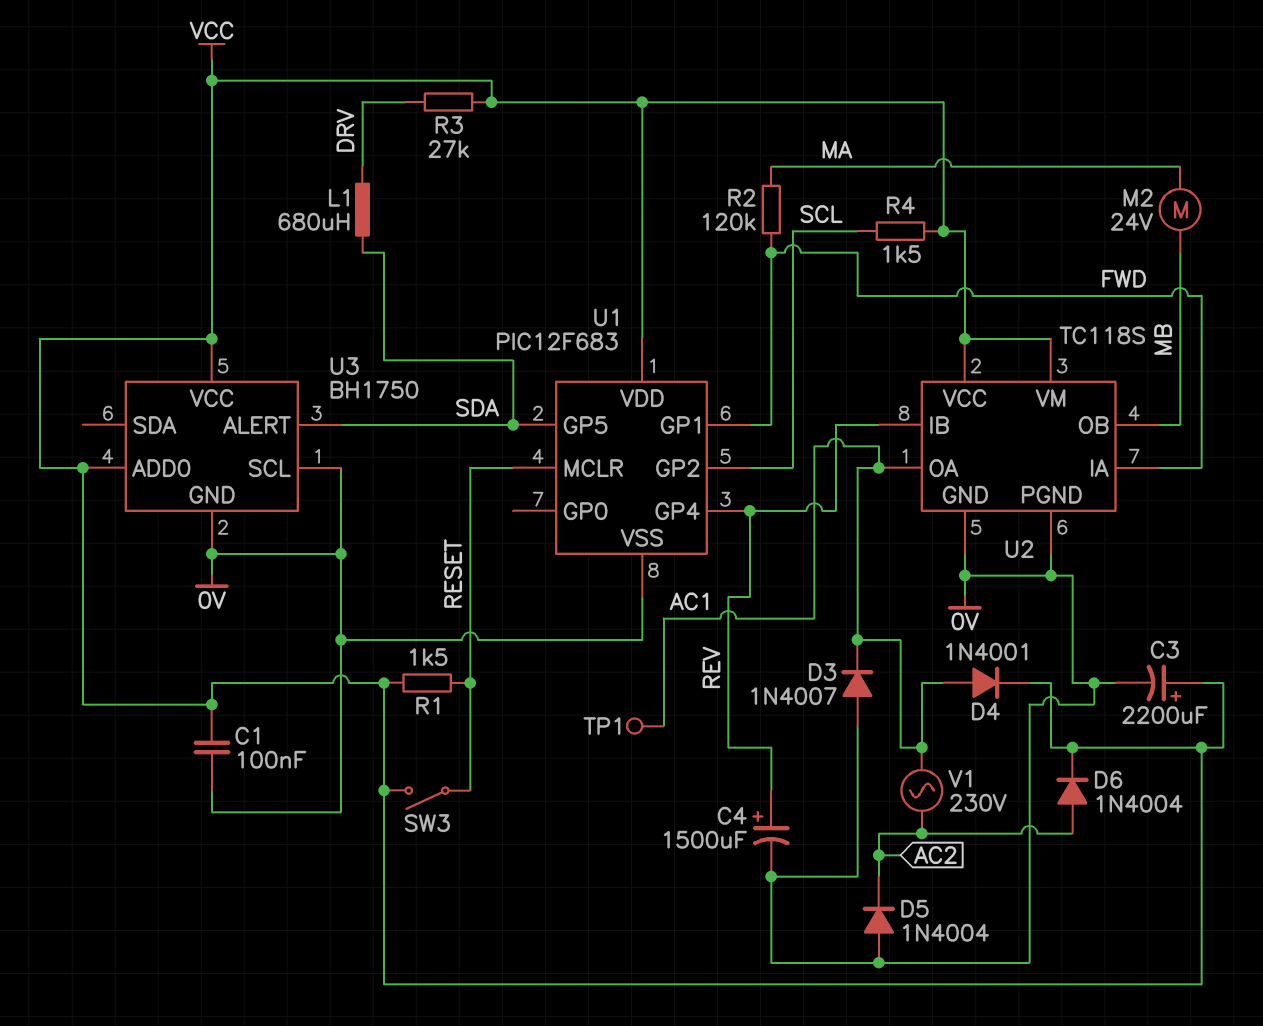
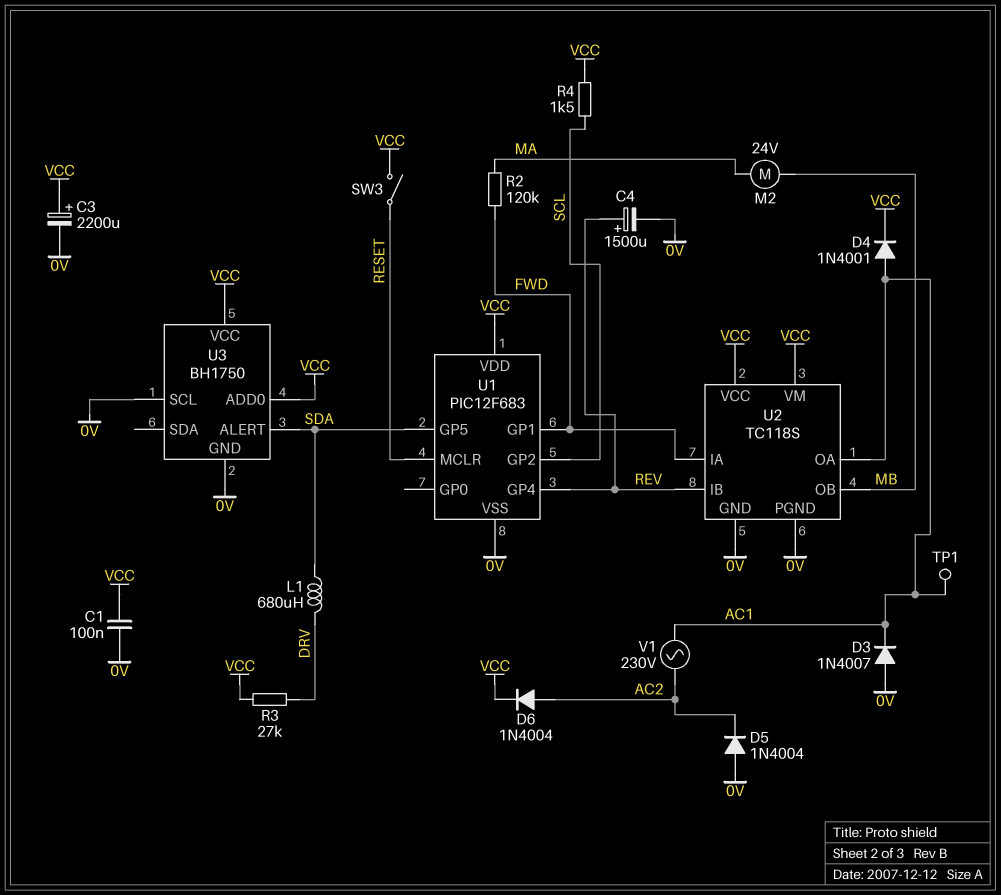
R1: 1.5k (RESET, VCC) -> none

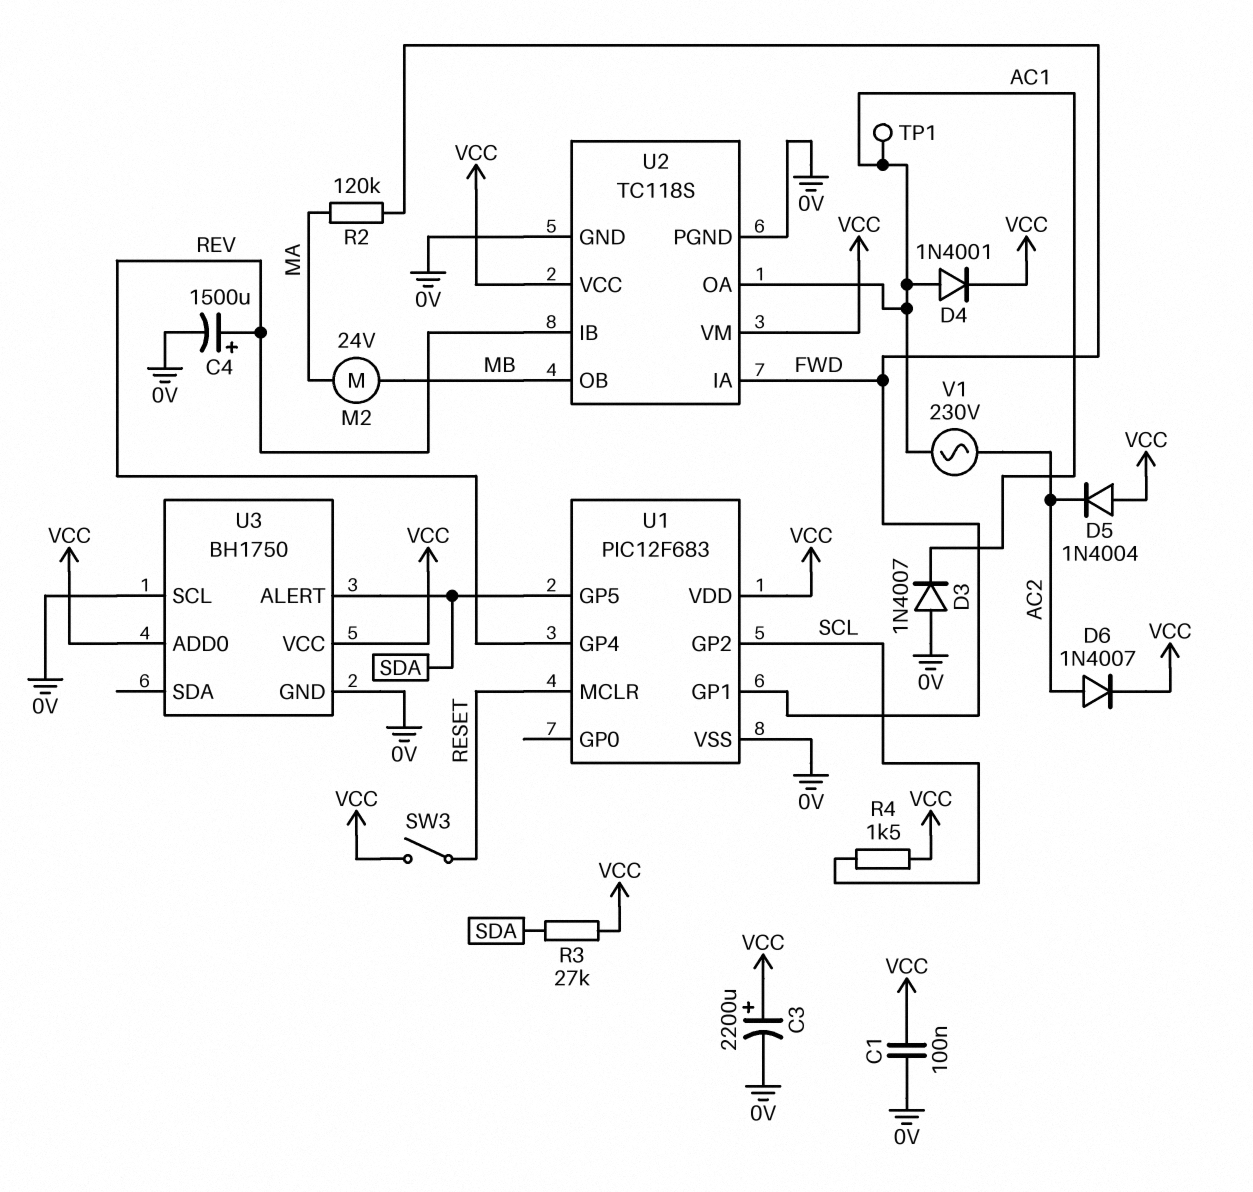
D5: diode 1N4004 (A 0V, K AC2) -> diode 1N4004 (A VCC, K AC2)
D6: diode 1N4004 (A AC2, K VCC) -> diode 1N4007 (A AC2, K VCC)
L1: 680uH (DRV, SDA) -> none
R3: 27k (DRV, VCC) -> 27k (SDA, VCC)

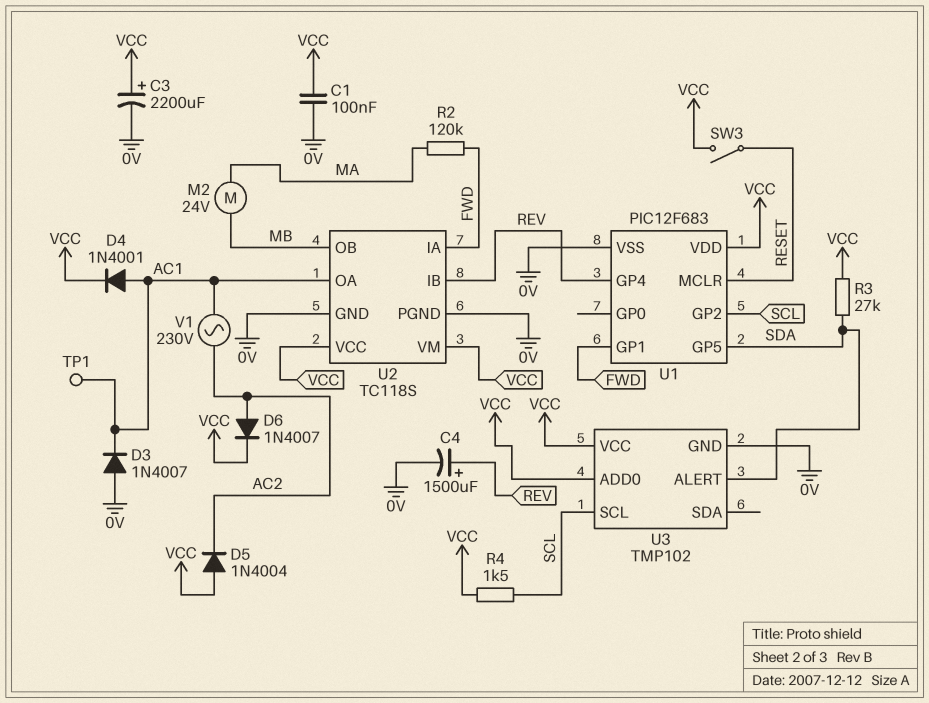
U3: BH1750 -> TMP102
U3 pin SCL: 0V -> SCL

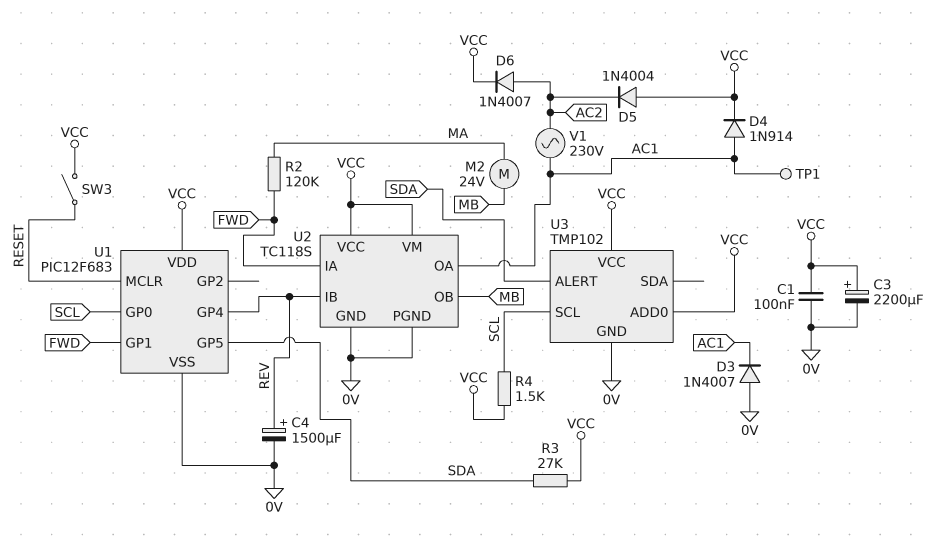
D4: diode 1N4001 (A AC1, K VCC) -> diode 1N914 (A AC1, K VCC)
U1 pin GP0: none -> SCL
U1 pin GP2: SCL -> none

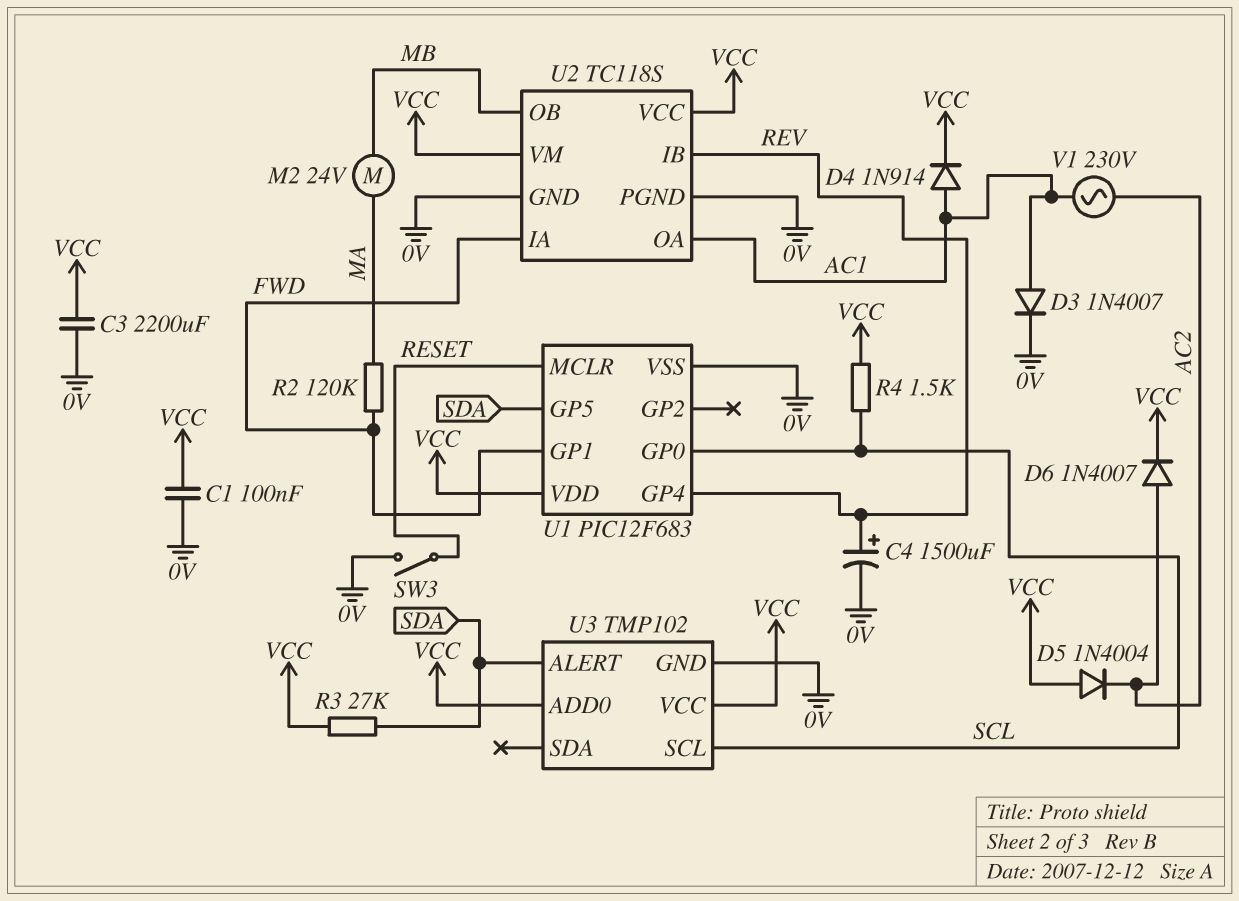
C3: 2200uF (plus VCC, minus 0V) -> 2200uF (0V, VCC)
D3: diode 1N4007 (A 0V, K AC1) -> diode 1N4007 (A AC1, K 0V)
SW3: switch (RESET, VCC) -> switch (0V, RESET)
TP1: test point (AC1) -> none

